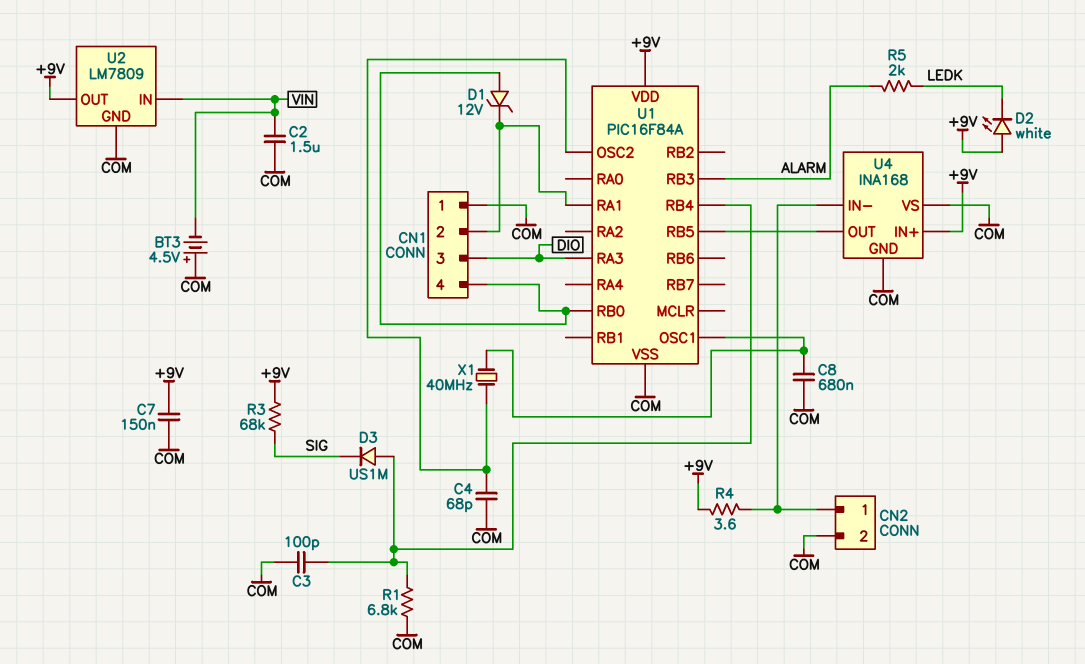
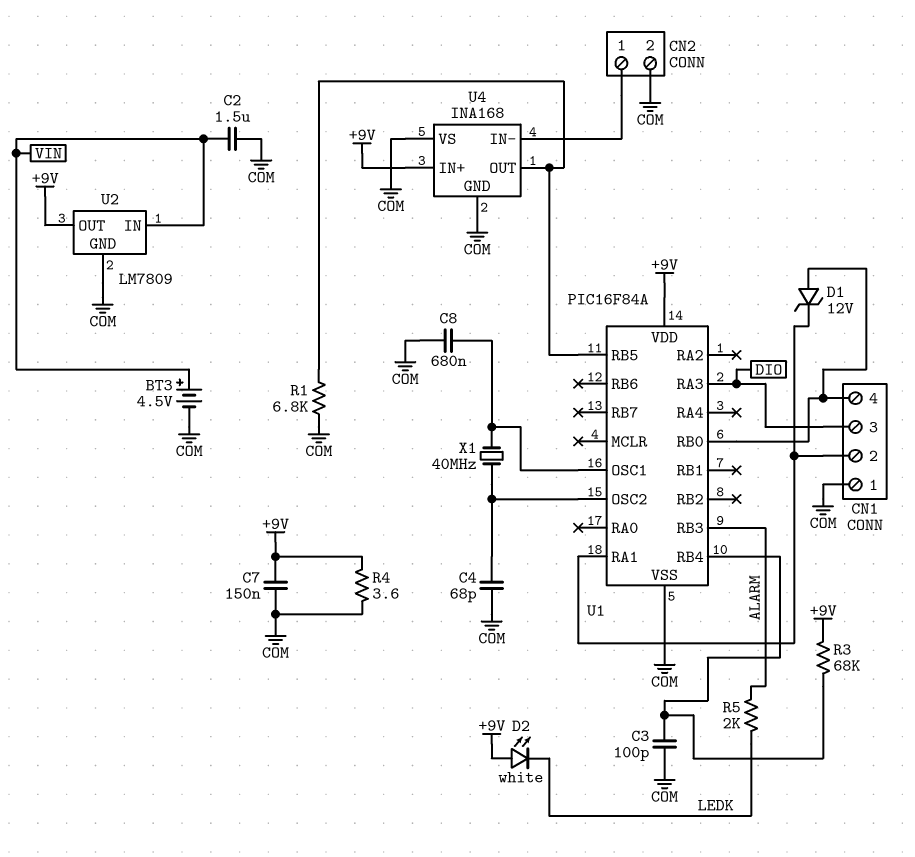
BT3: 4.5V (plus COM, minus VIN) -> 4.5V (plus VIN, minus COM)
D3: diode US1M (A U1/RB4, K SIG) -> none
R1: 6.8k (COM, U1/RB4) -> 6.8k (COM, U1/RB5)
R3: 68k (+9V, SIG) -> 68k (+9V, U1/RB4)
R4: 3.6 (+9V, CN2/1) -> 3.6 (+9V, COM)

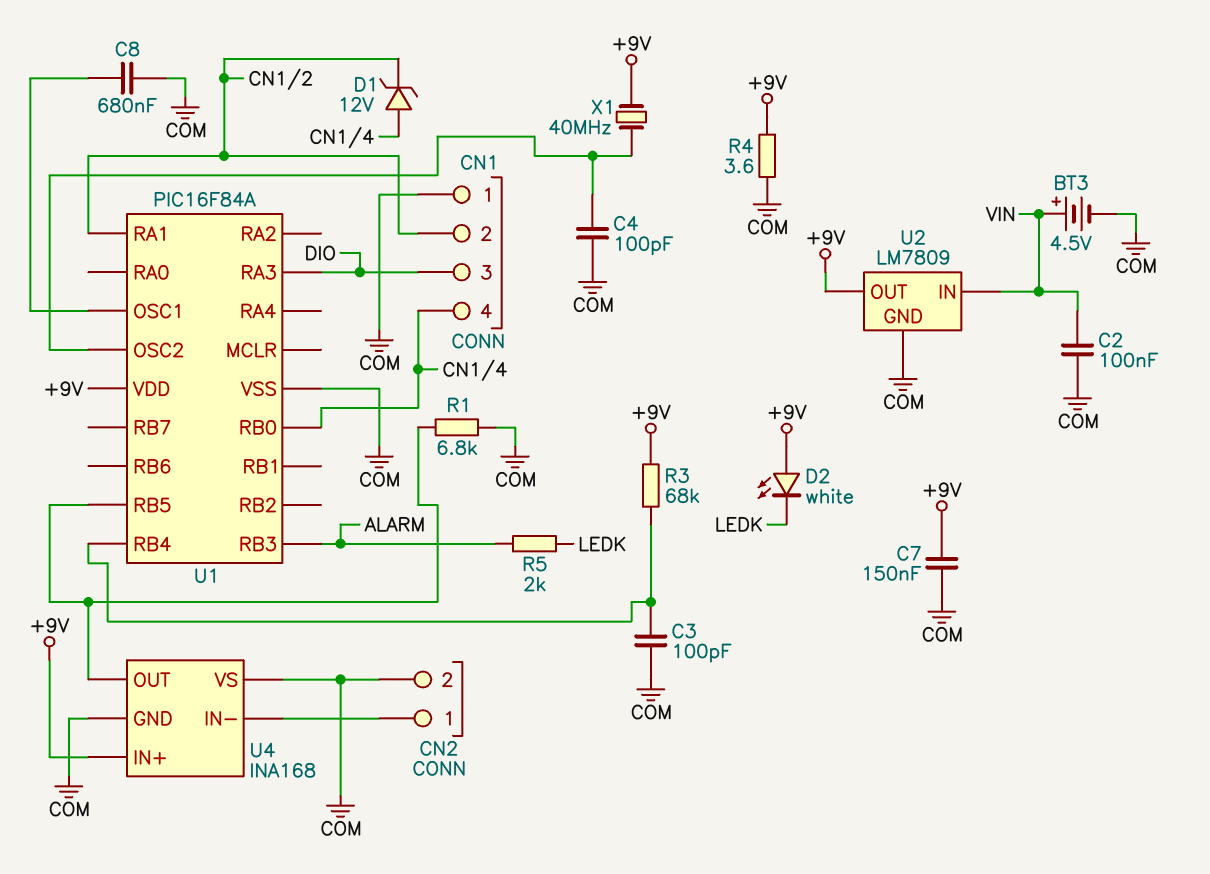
C2: 1.5uF (COM, VIN) -> 100nF (COM, VIN)
C4: 68pF (COM, U1/OSC2) -> 100pF (COM, U1/OSC2)
X1: 40MHz (U1/OSC1, U1/OSC2) -> 40MHz (+9V, U1/OSC2)

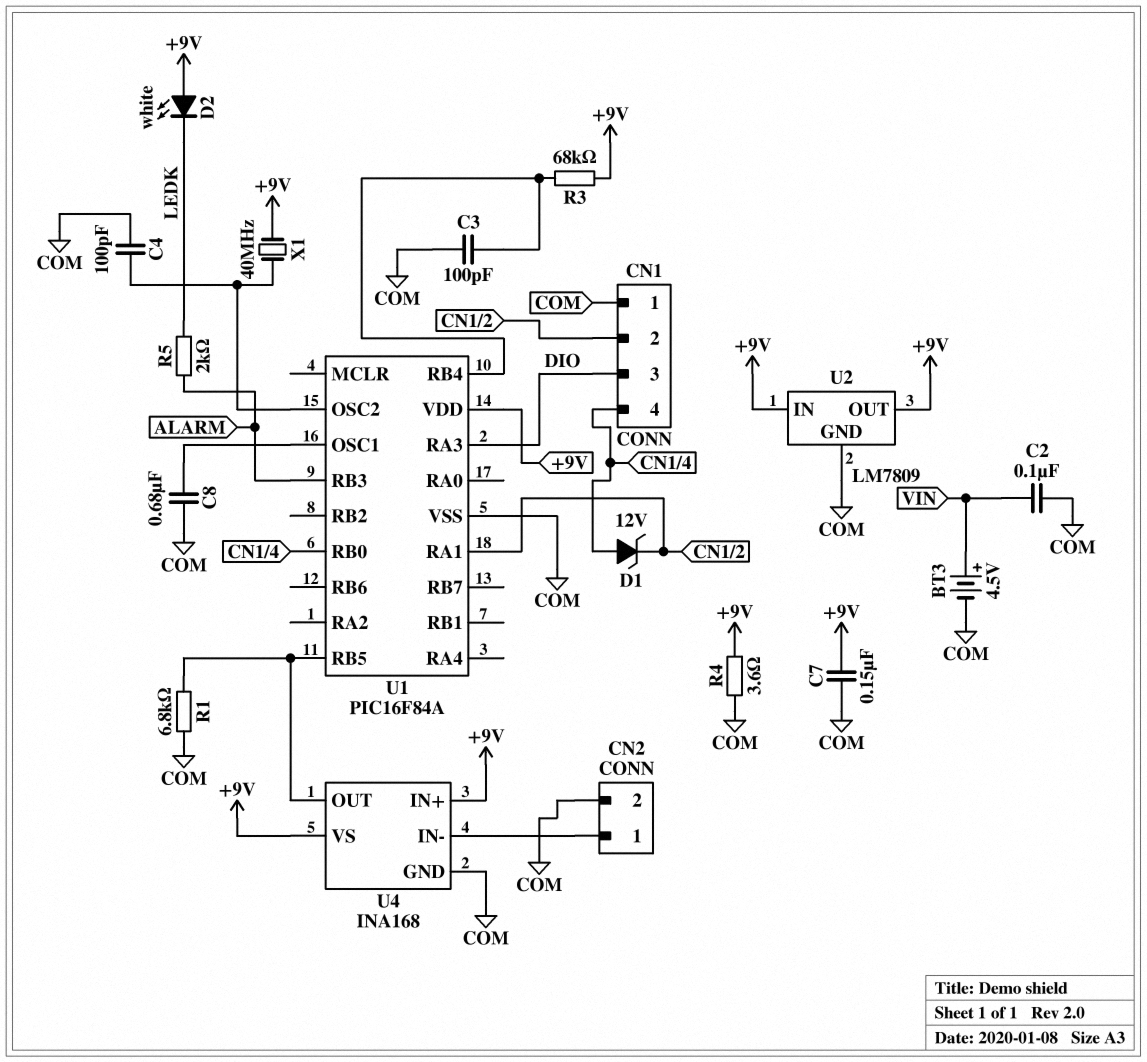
U2 pin IN: VIN -> +9V
U4 pin VS: COM -> +9V

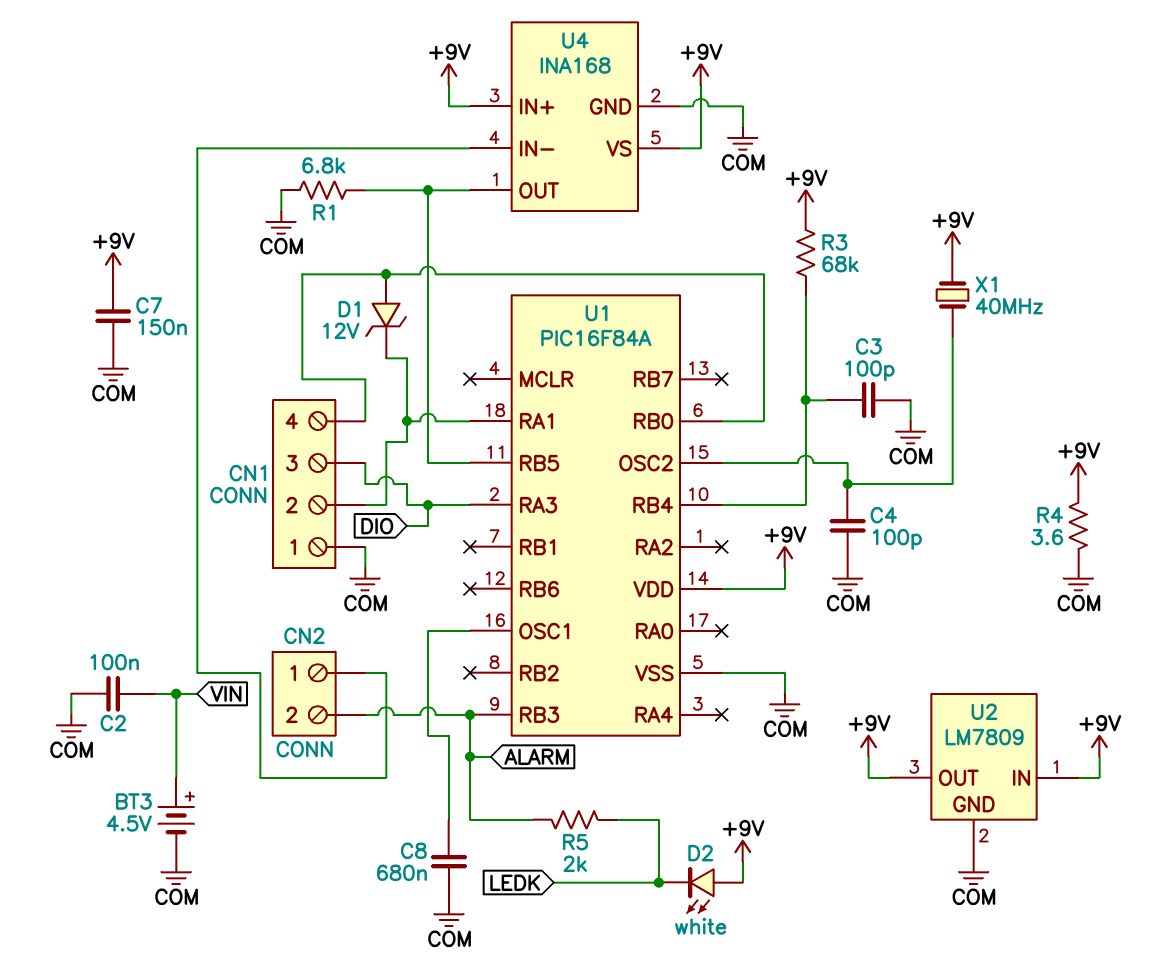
CN2 pin 2: COM -> ALARM

